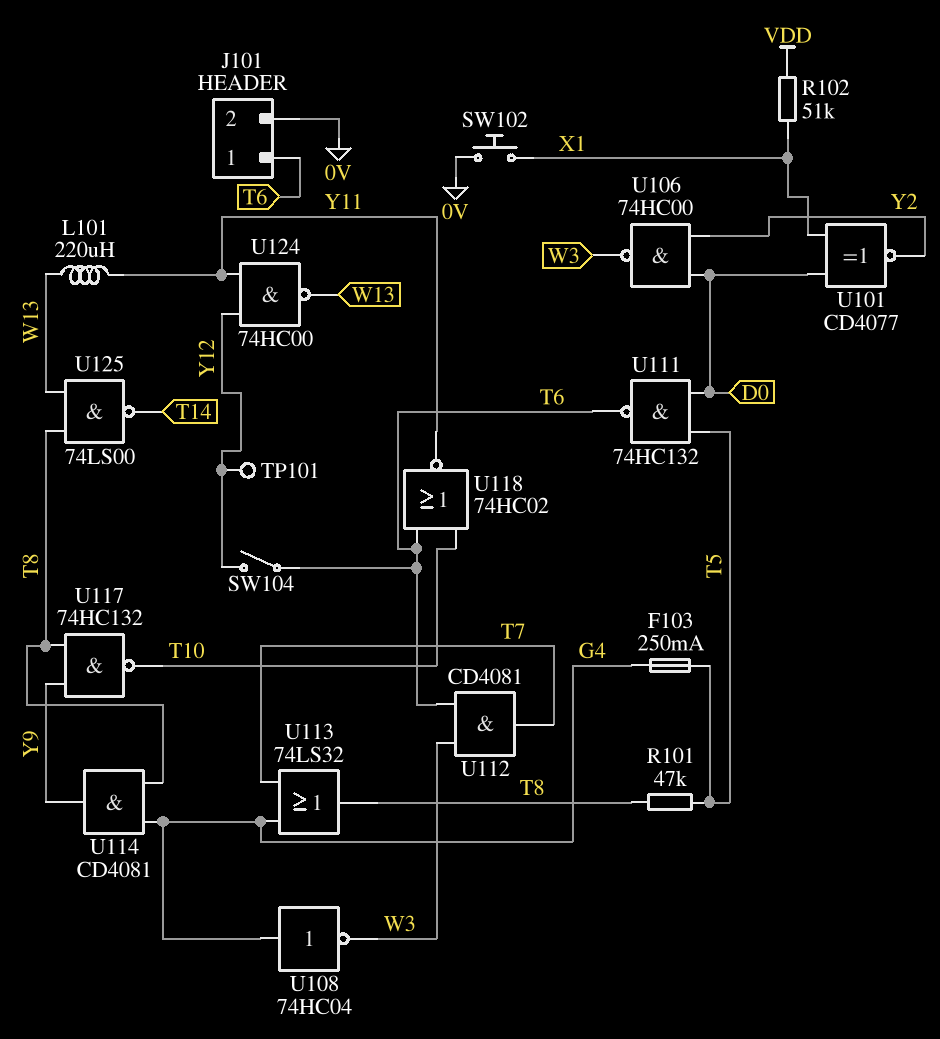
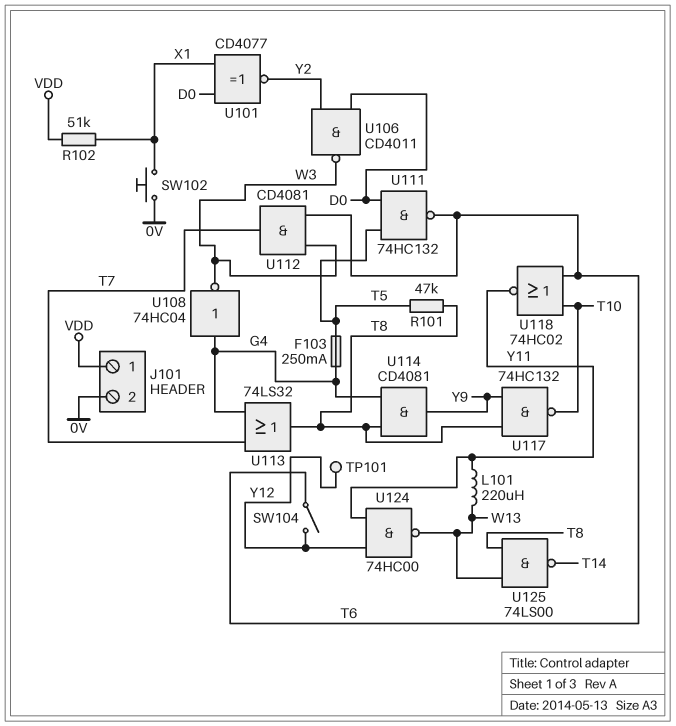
J101 pin 1: T6 -> VDD
U106: NAND 74HC00 (in D0, in Y2, out W3) -> NAND CD4011 (in D0, in Y2, out W3)

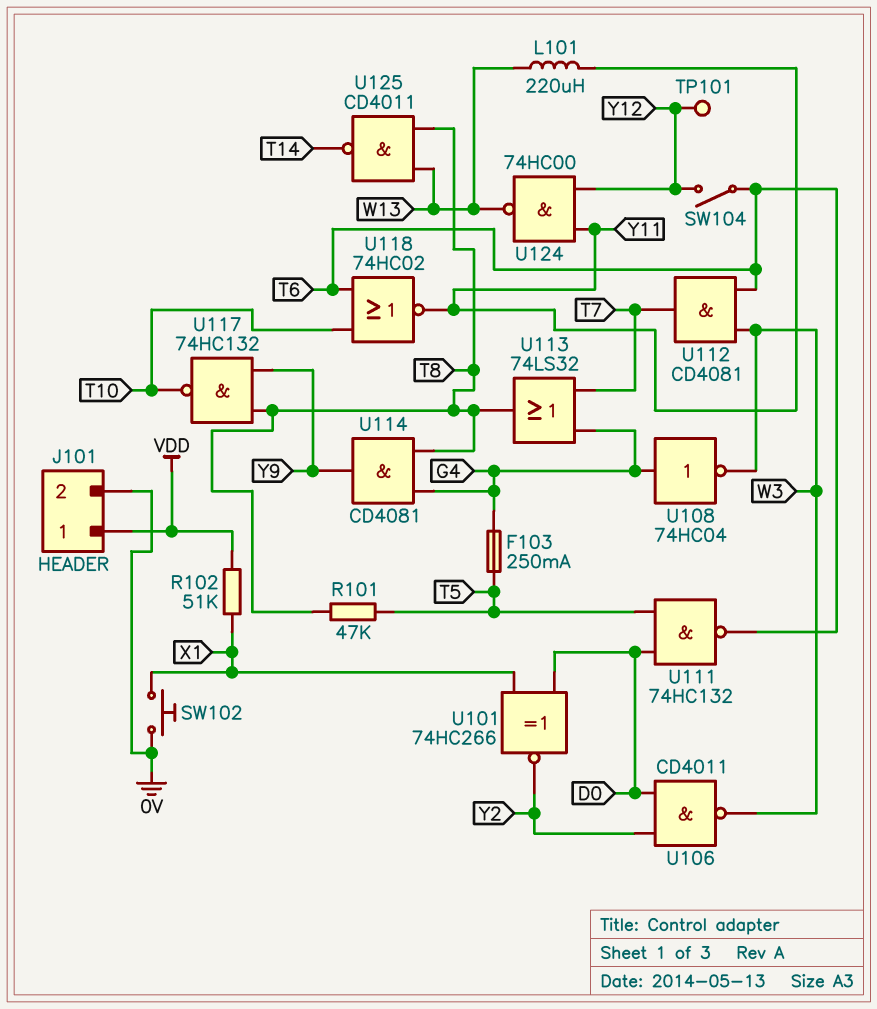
U101: XNOR CD4077 (in D0, in X1, out Y2) -> XNOR 74HC266 (in D0, in X1, out Y2)
U125: NAND 74LS00 (in T8, in W13, out T14) -> NAND CD4011 (in T8, in W13, out T14)

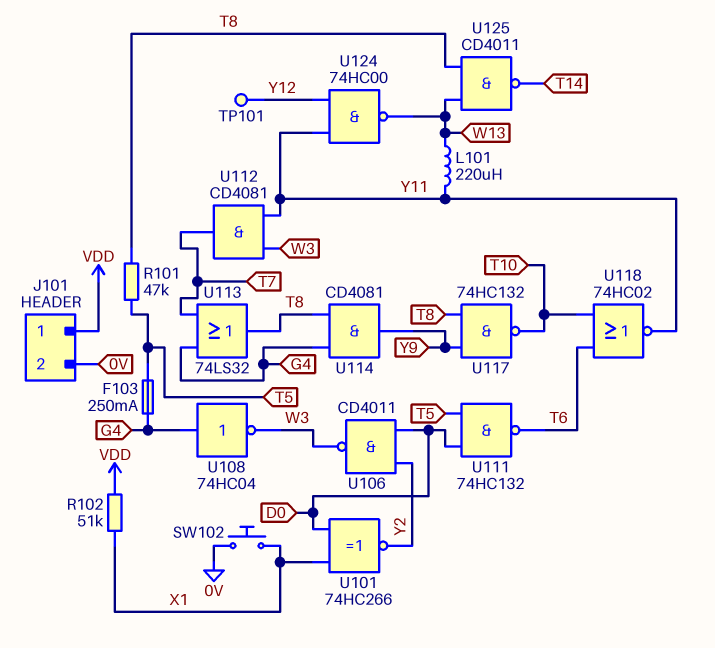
SW104: switch (T6, Y12) -> none
U112: AND CD4081 (in T6, in W3, out T7) -> AND CD4081 (in W3, in Y11, out T7)

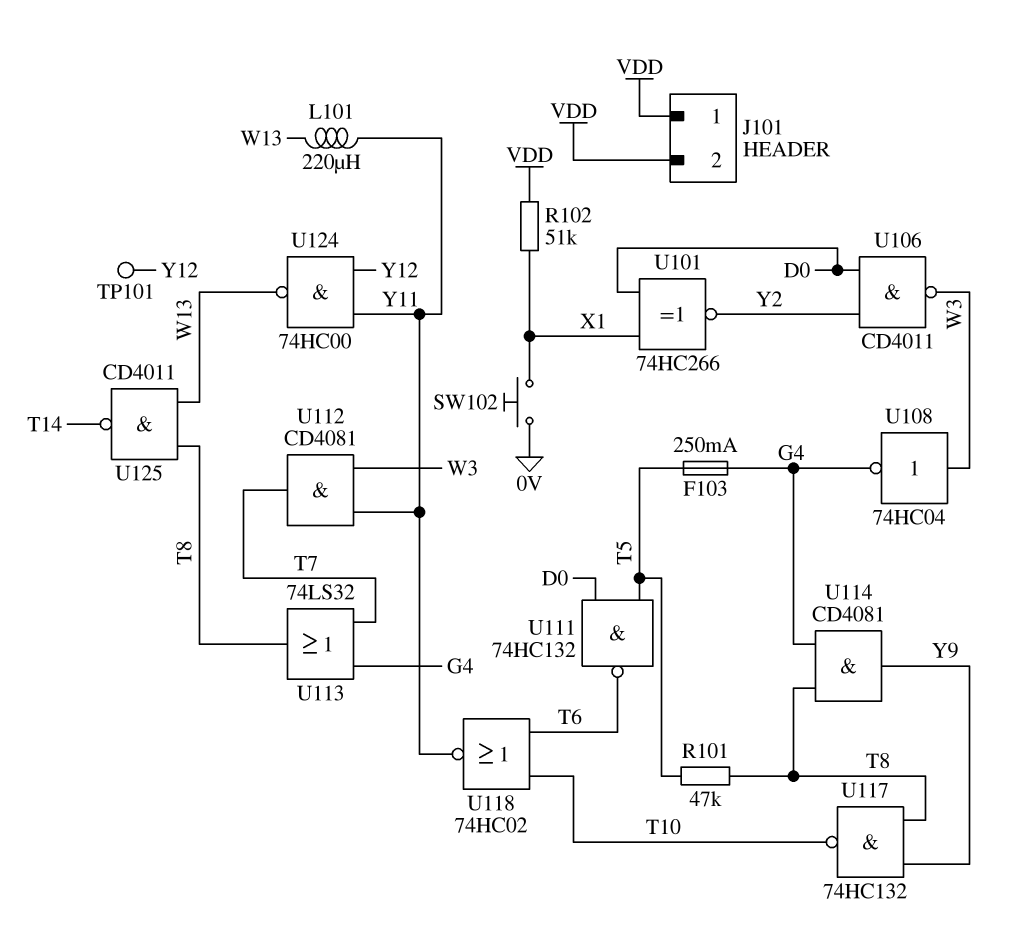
J101 pin 2: 0V -> VDD
U108: NOT 74HC04 (in G4, out W3) -> NOT 74HC04 (in W3, out G4)

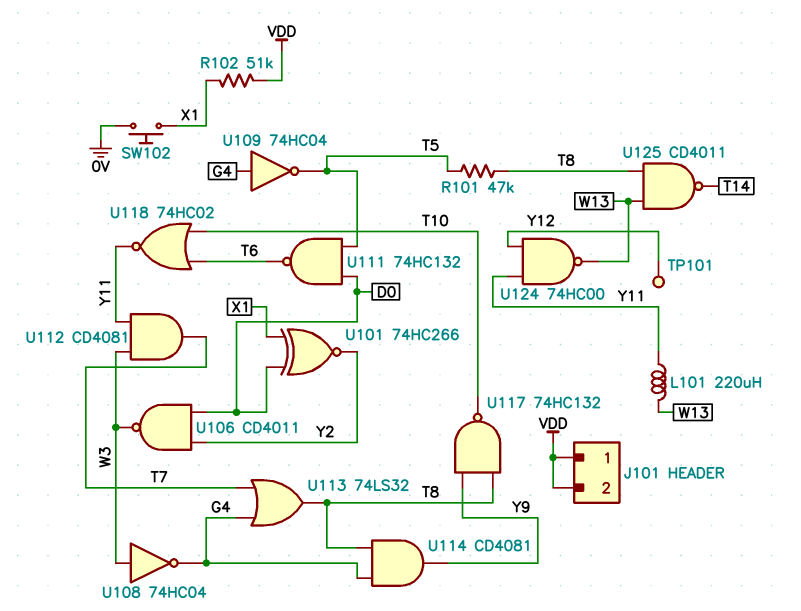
F103: 250mA (G4, T5) -> none
U109: none -> NOT 74HC04 (in G4, out T5)

